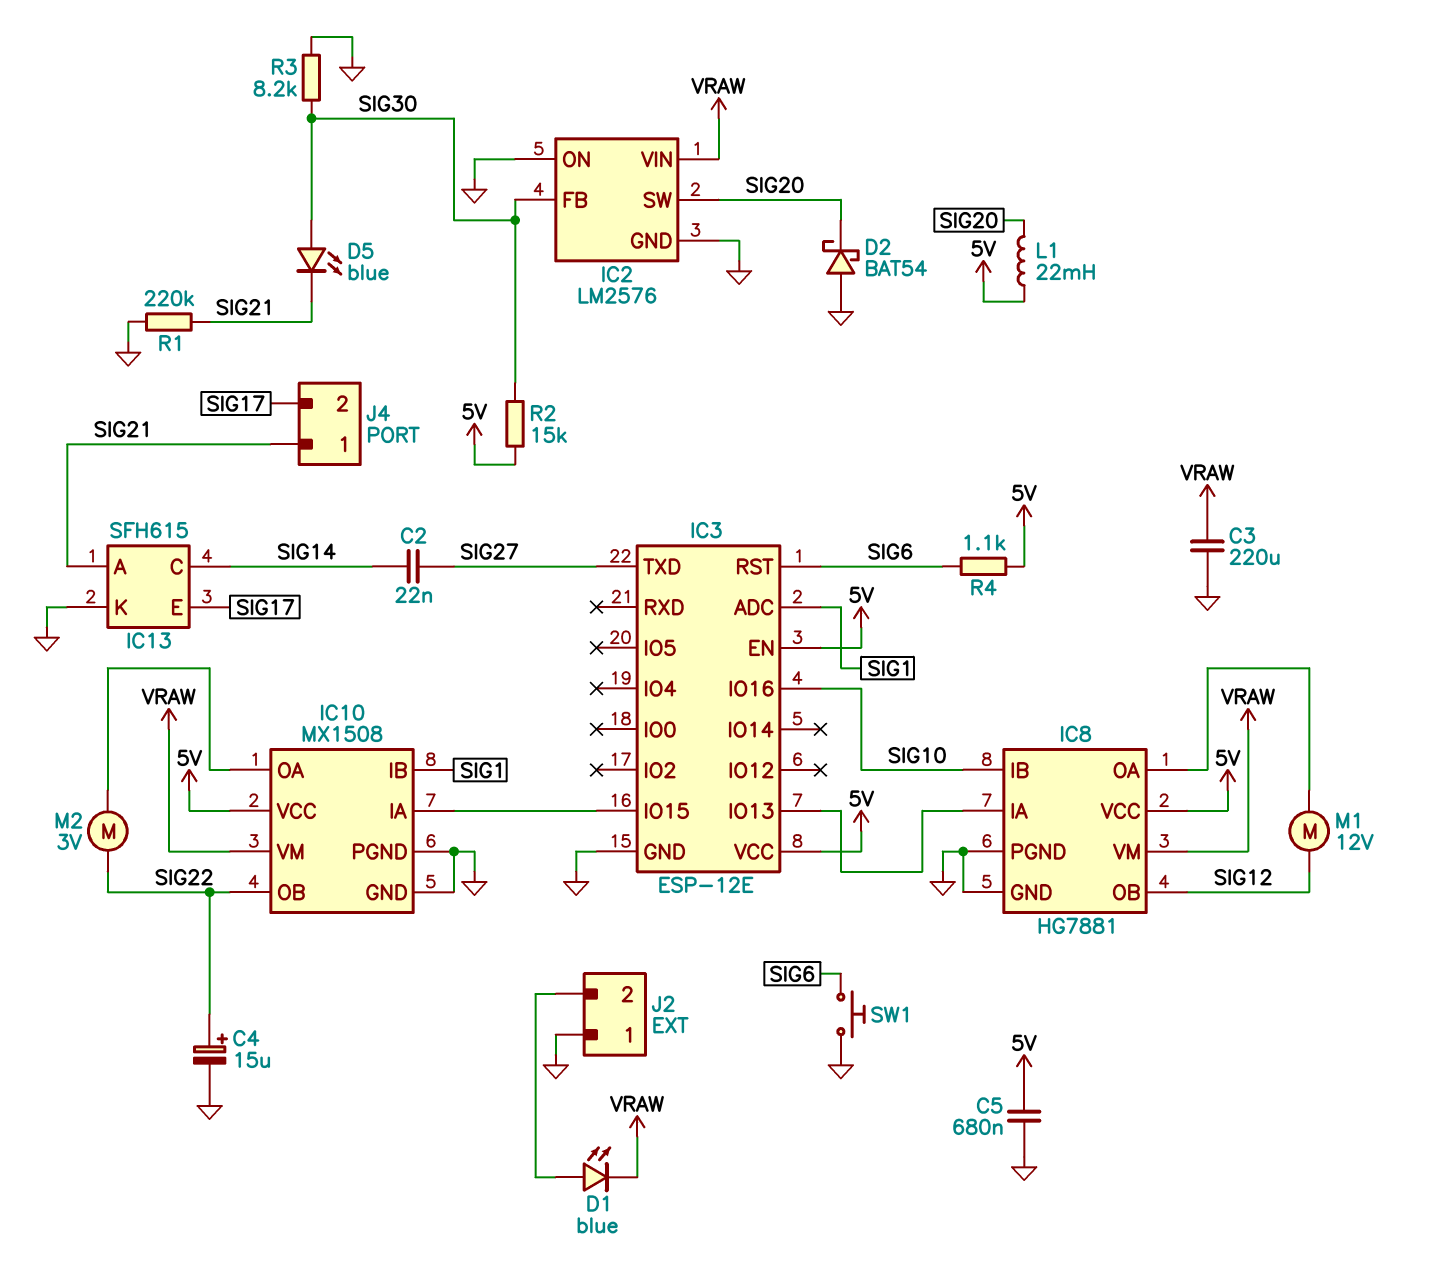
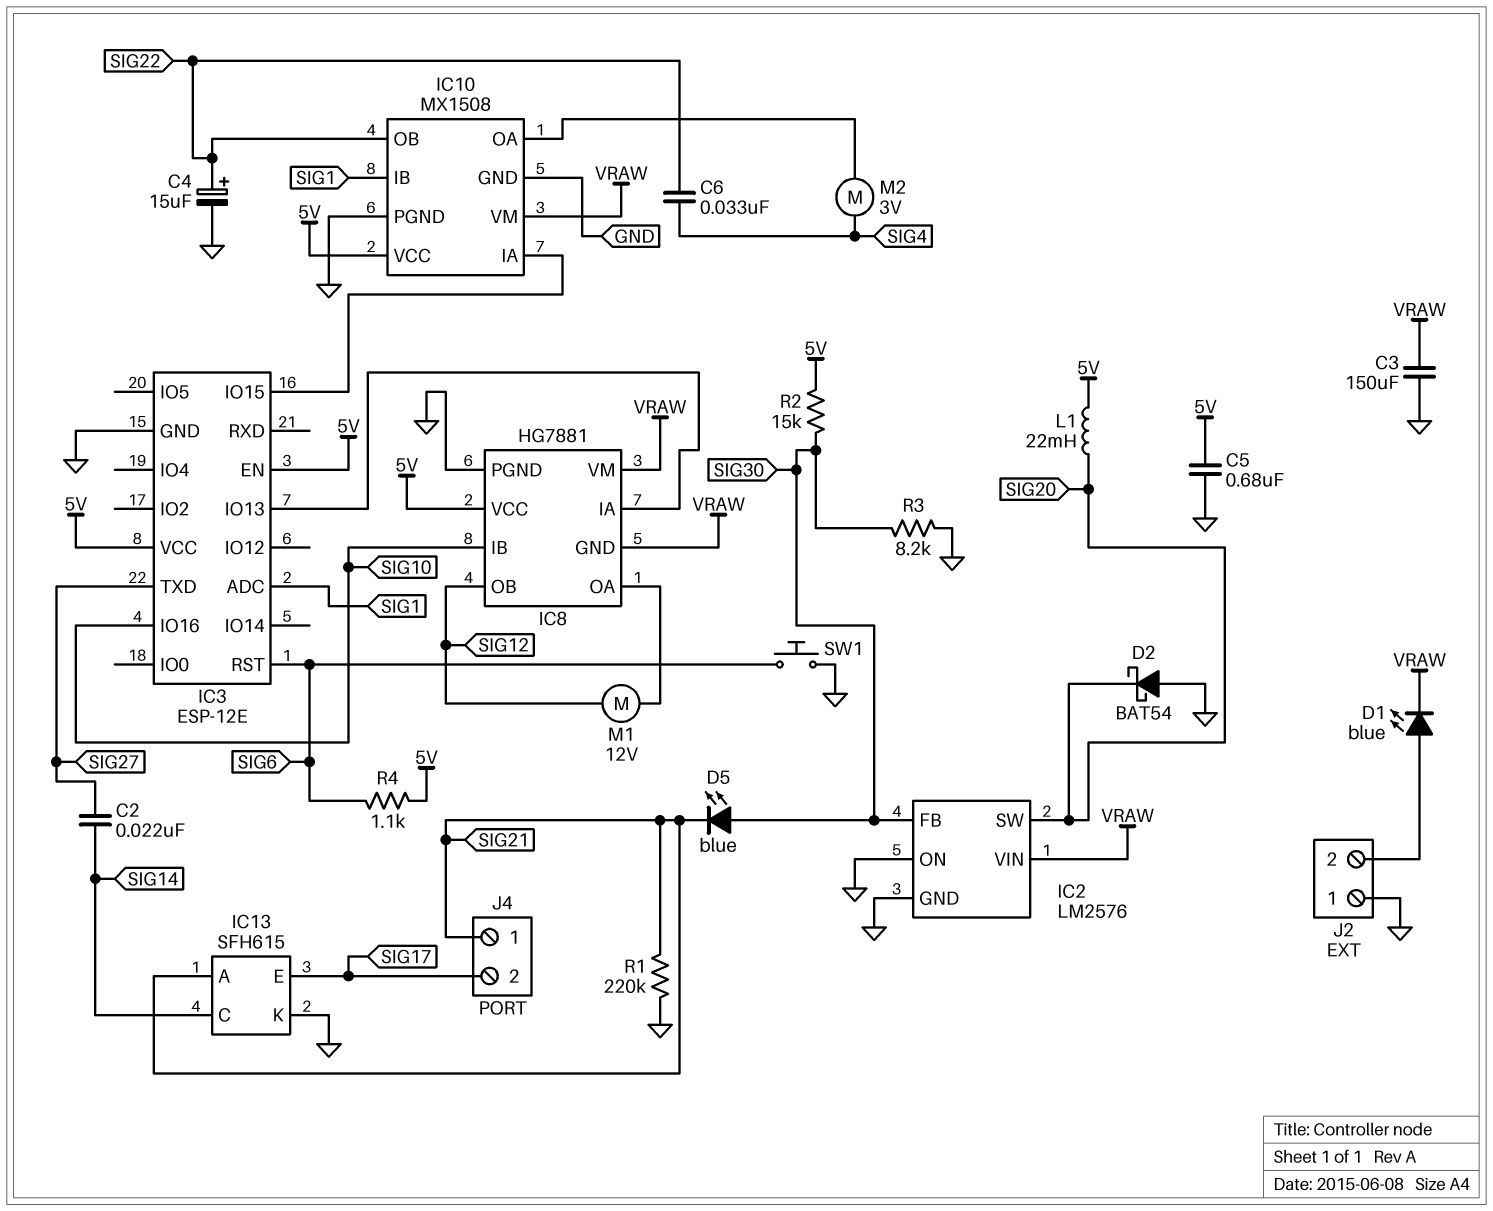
C3: 220uF (GND, VRAW) -> 150uF (GND, VRAW)
C6: none -> 33nF (SIG4, SIG22)
IC8 pin GND: GND -> VRAW
M2: motor 3V (IC10/OA, SIG22) -> motor 3V (IC10/OA, SIG4)

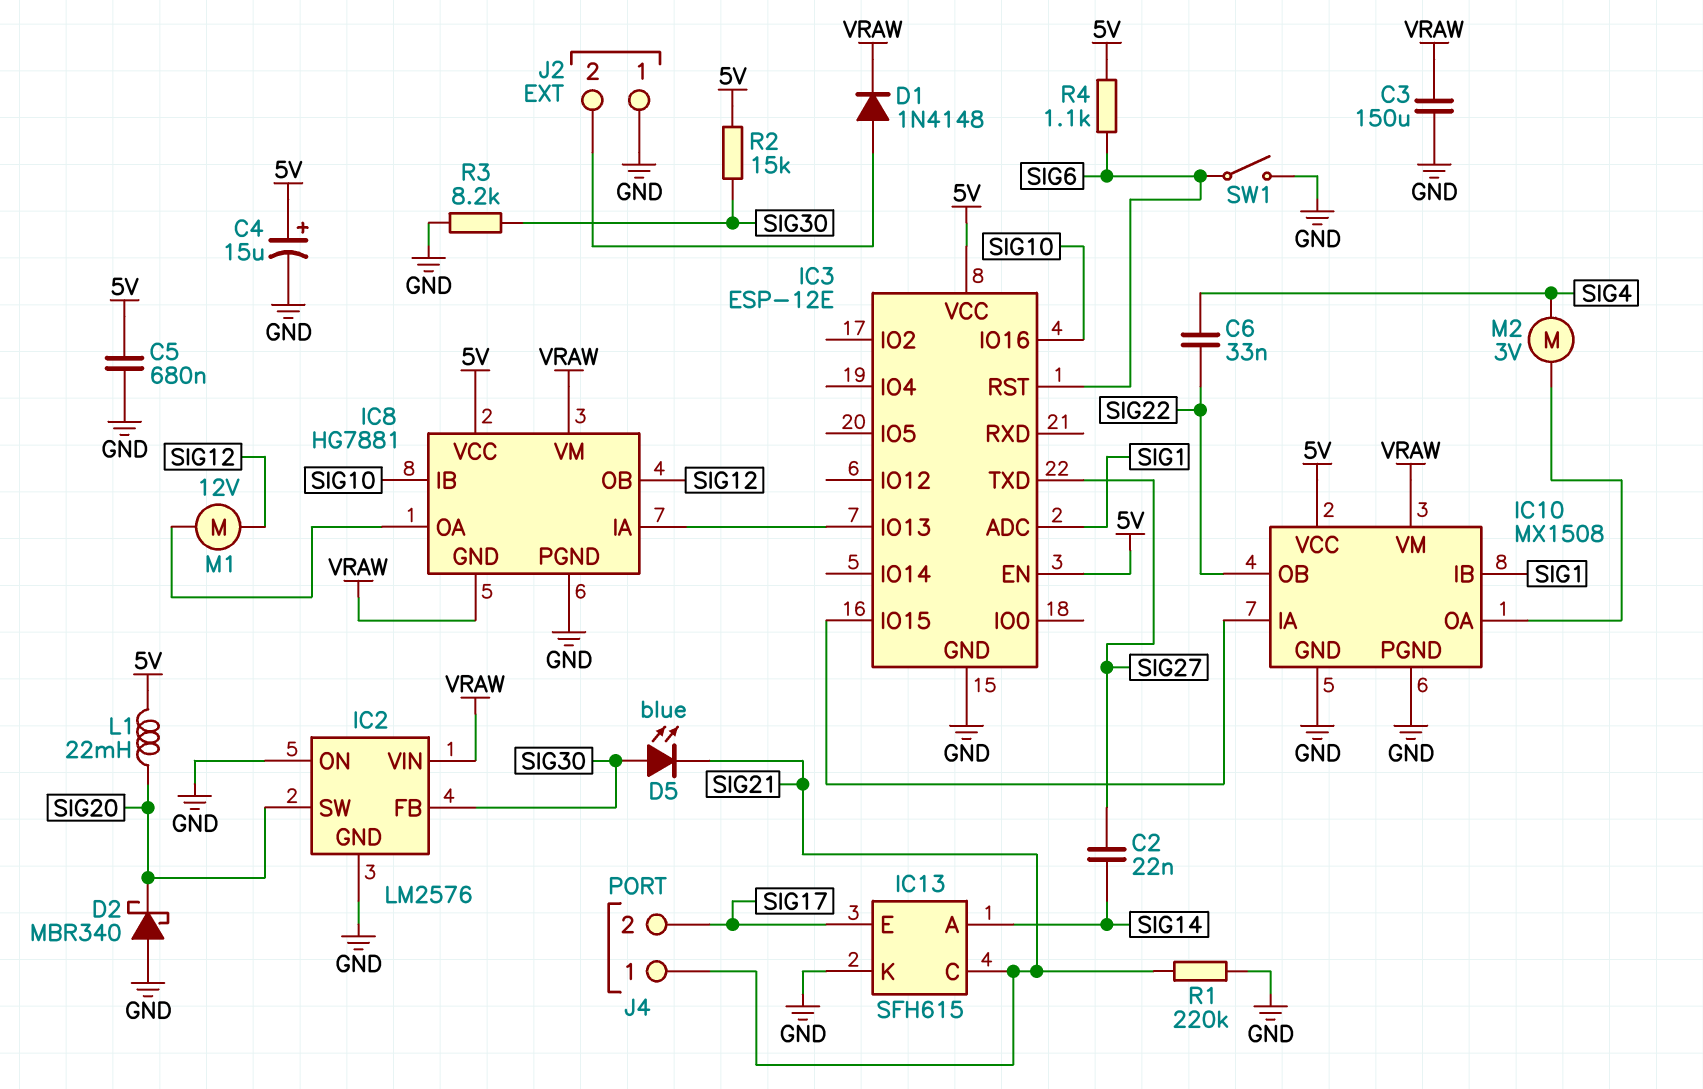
C4: 15uF (plus SIG22, minus GND) -> 15uF (plus 5V, minus GND)
D1: LED blue (A J2/2, K VRAW) -> diode 1N4148 (A J2/2, K VRAW)
D2: schottky BAT54 (A GND, K SIG20) -> schottky MBR340 (A GND, K SIG20)
IC13 pin A: SIG21 -> SIG14
IC13 pin C: SIG14 -> SIG21
SW1: button (GND, SIG6) -> switch (GND, SIG6)

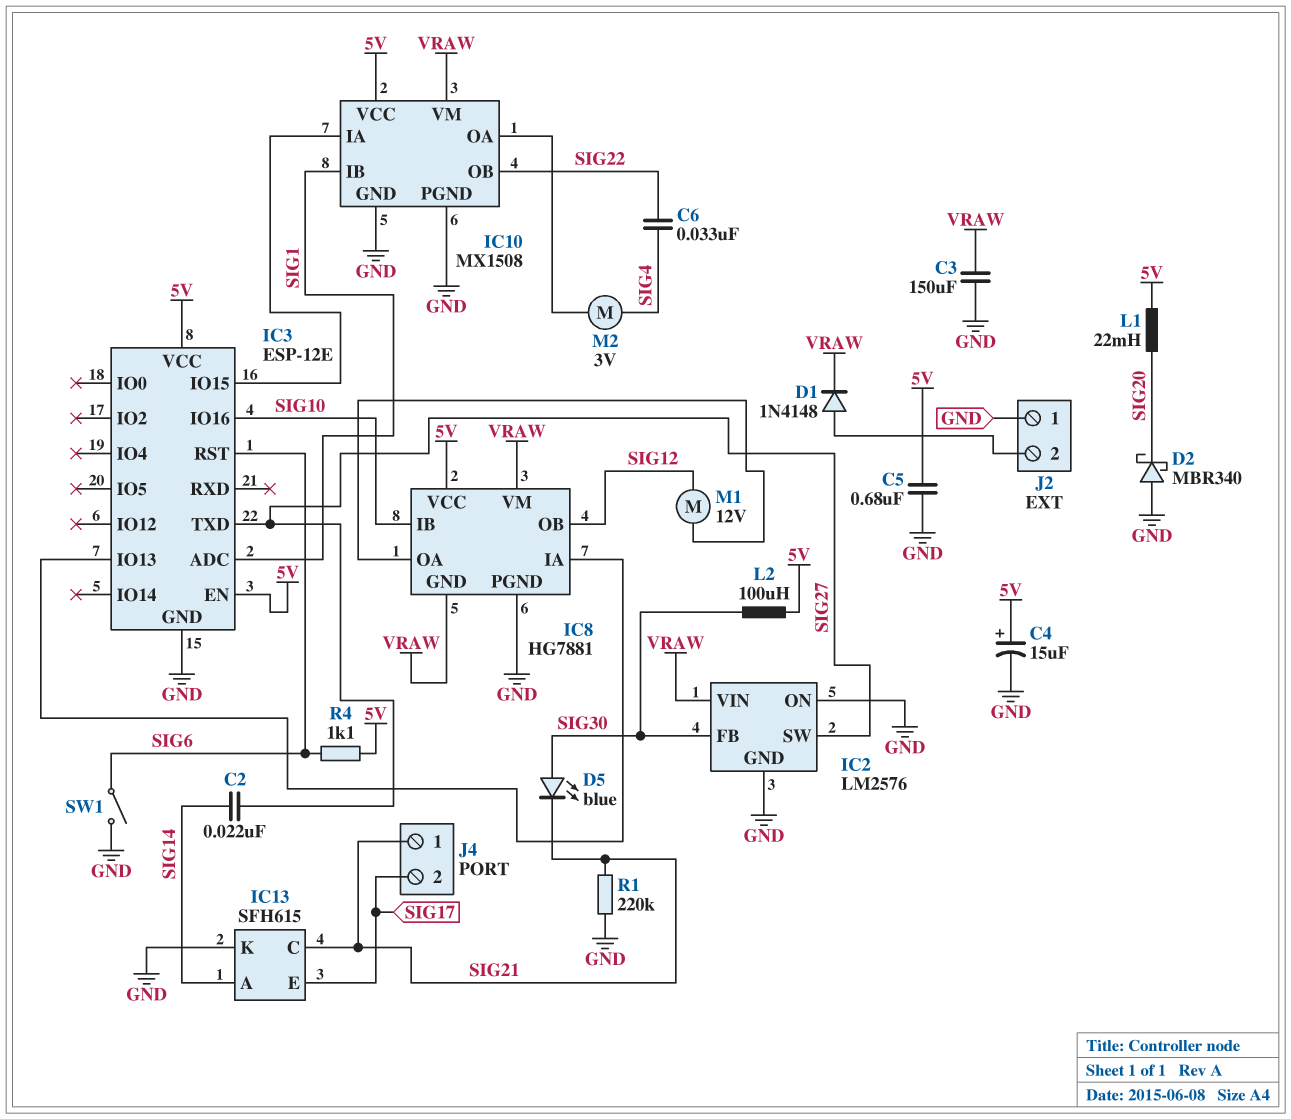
IC2 pin SW: SIG20 -> SIG27
L2: none -> 100uH (5V, SIG30)
R2: 15k (5V, SIG30) -> none
R3: 8.2k (GND, SIG30) -> none

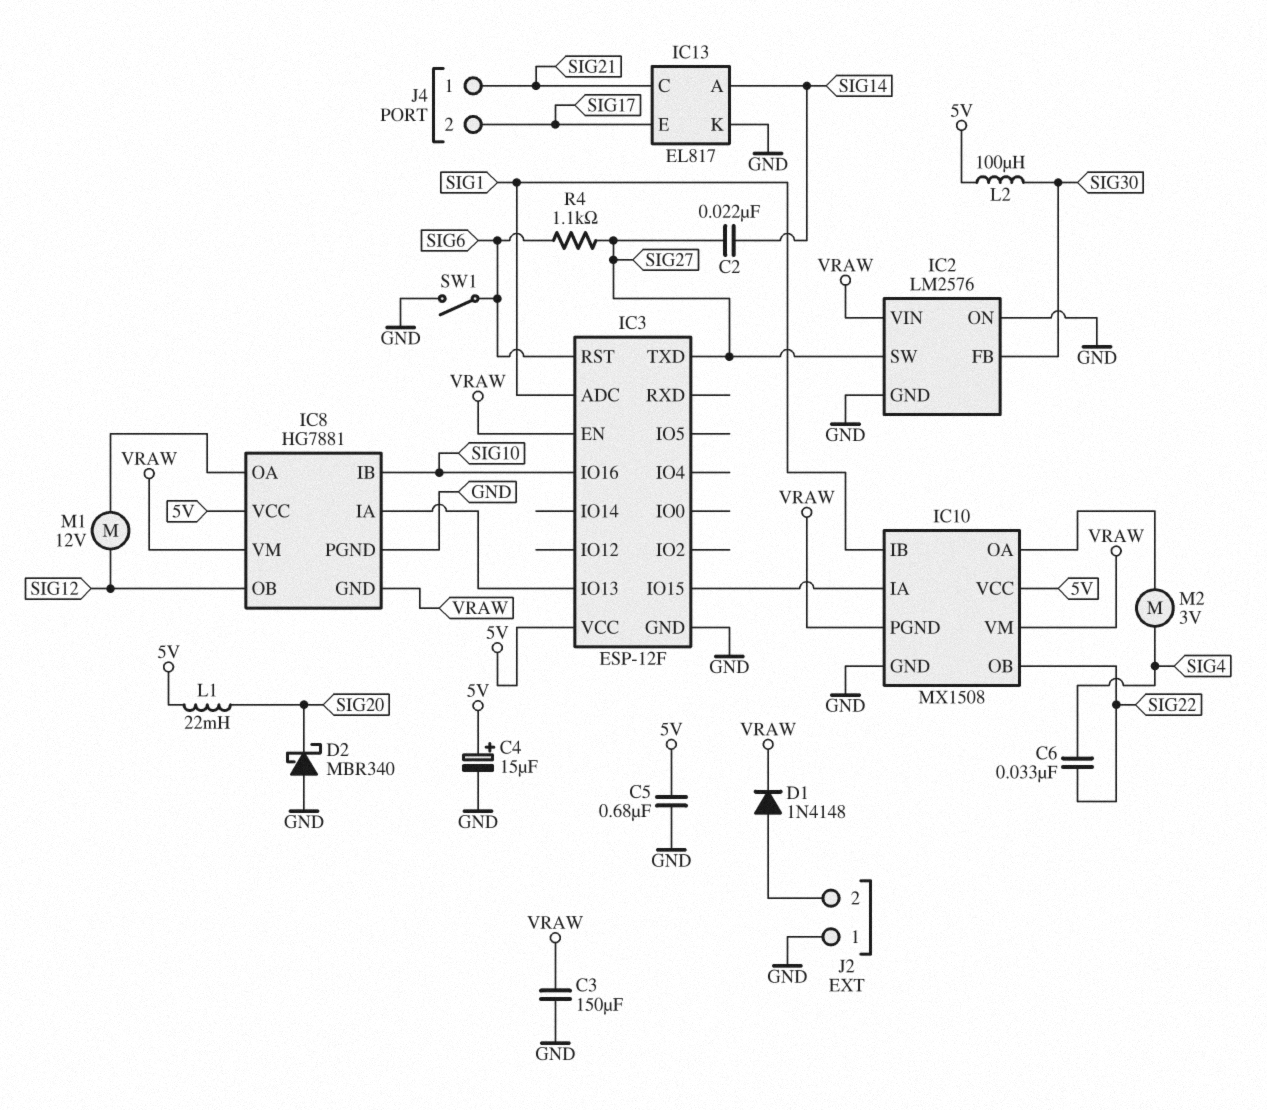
D5: LED blue (A SIG30, K SIG21) -> none
IC3: ESP-12E -> ESP-12F
IC3 pin EN: 5V -> VRAW
IC10 pin PGND: GND -> VRAW
IC13: SFH615 -> EL817
R1: 220k (GND, SIG21) -> none
R4: 1.1k (5V, SIG6) -> 1.1k (SIG6, SIG27)

